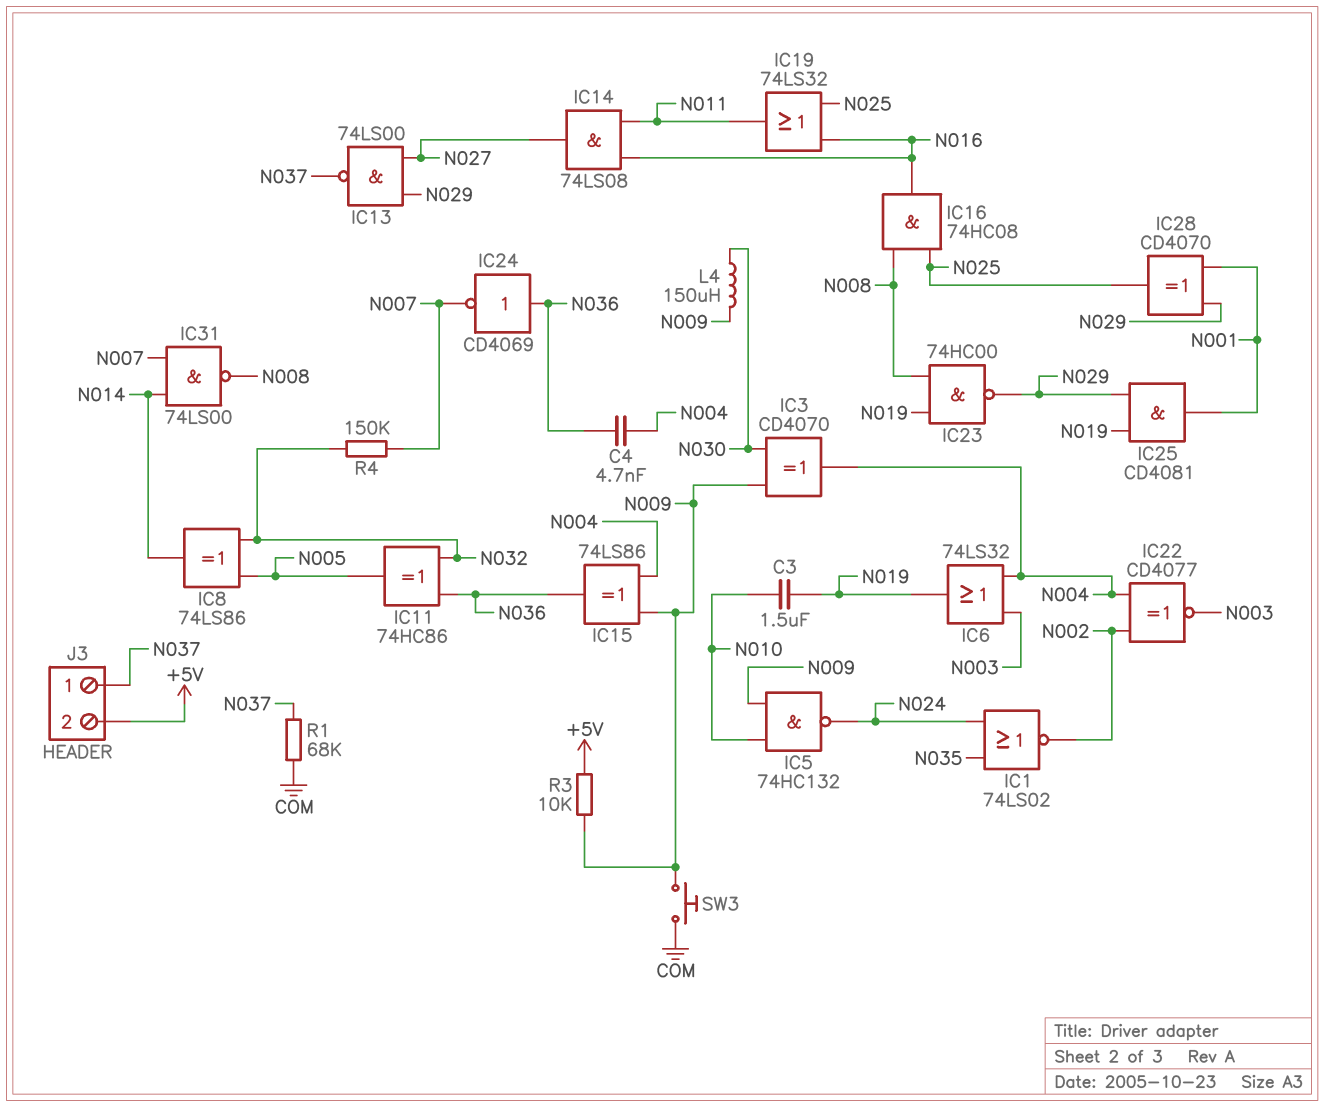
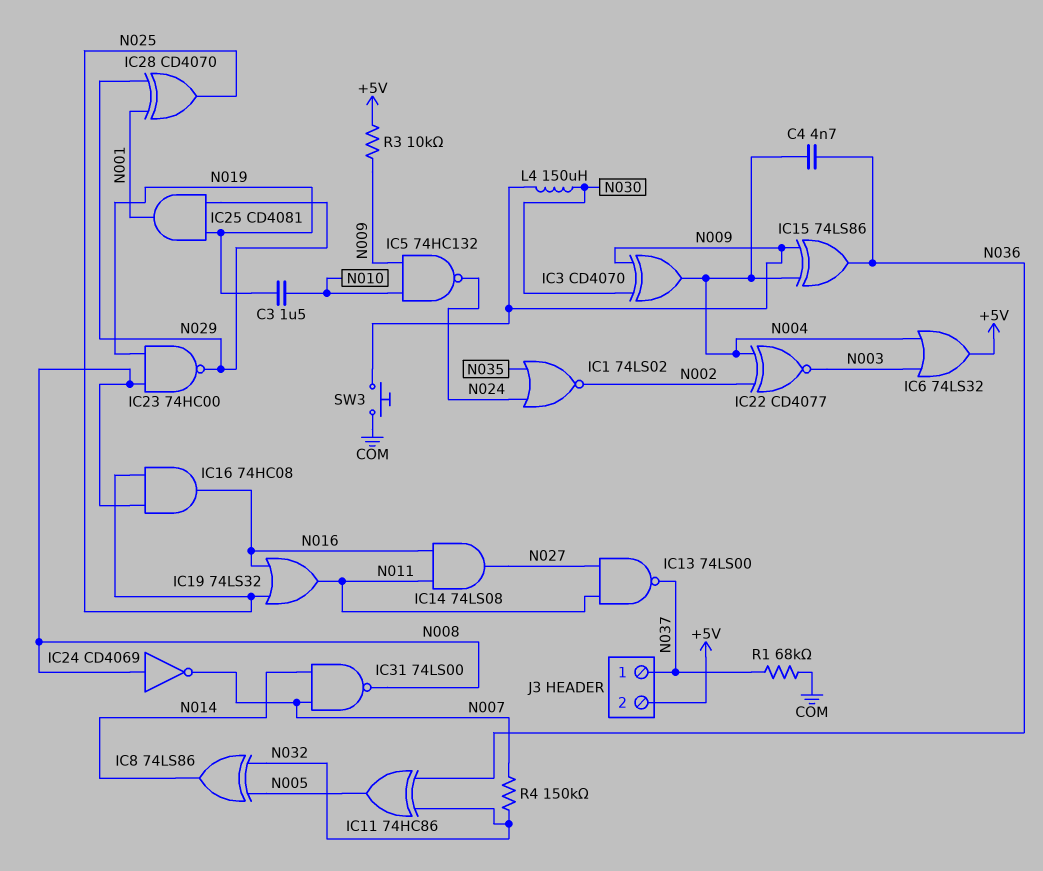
IC6: OR 74LS32 (in N003, in N004, out N019) -> OR 74LS32 (in N003, in N004, out +5V)
IC13: NAND 74LS00 (in N027, in N029, out N037) -> NAND 74LS00 (in N011, in N027, out N037)
IC24: NOT CD4069 (in N036, out N007) -> NOT CD4069 (in N008, out N007)

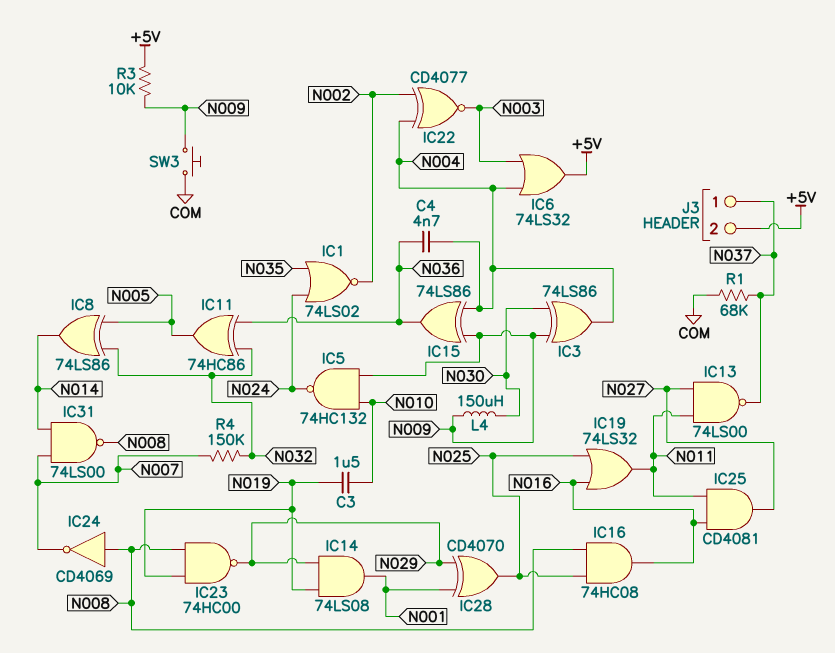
IC3: XOR CD4070 (in N009, in N030, out N004) -> XOR 74LS86 (in N009, in N030, out N004)
IC14: AND 74LS08 (in N011, in N016, out N027) -> AND 74LS08 (in N019, in N029, out N001)
IC25: AND CD4081 (in N019, in N029, out N001) -> AND CD4081 (in N011, in N016, out N027)

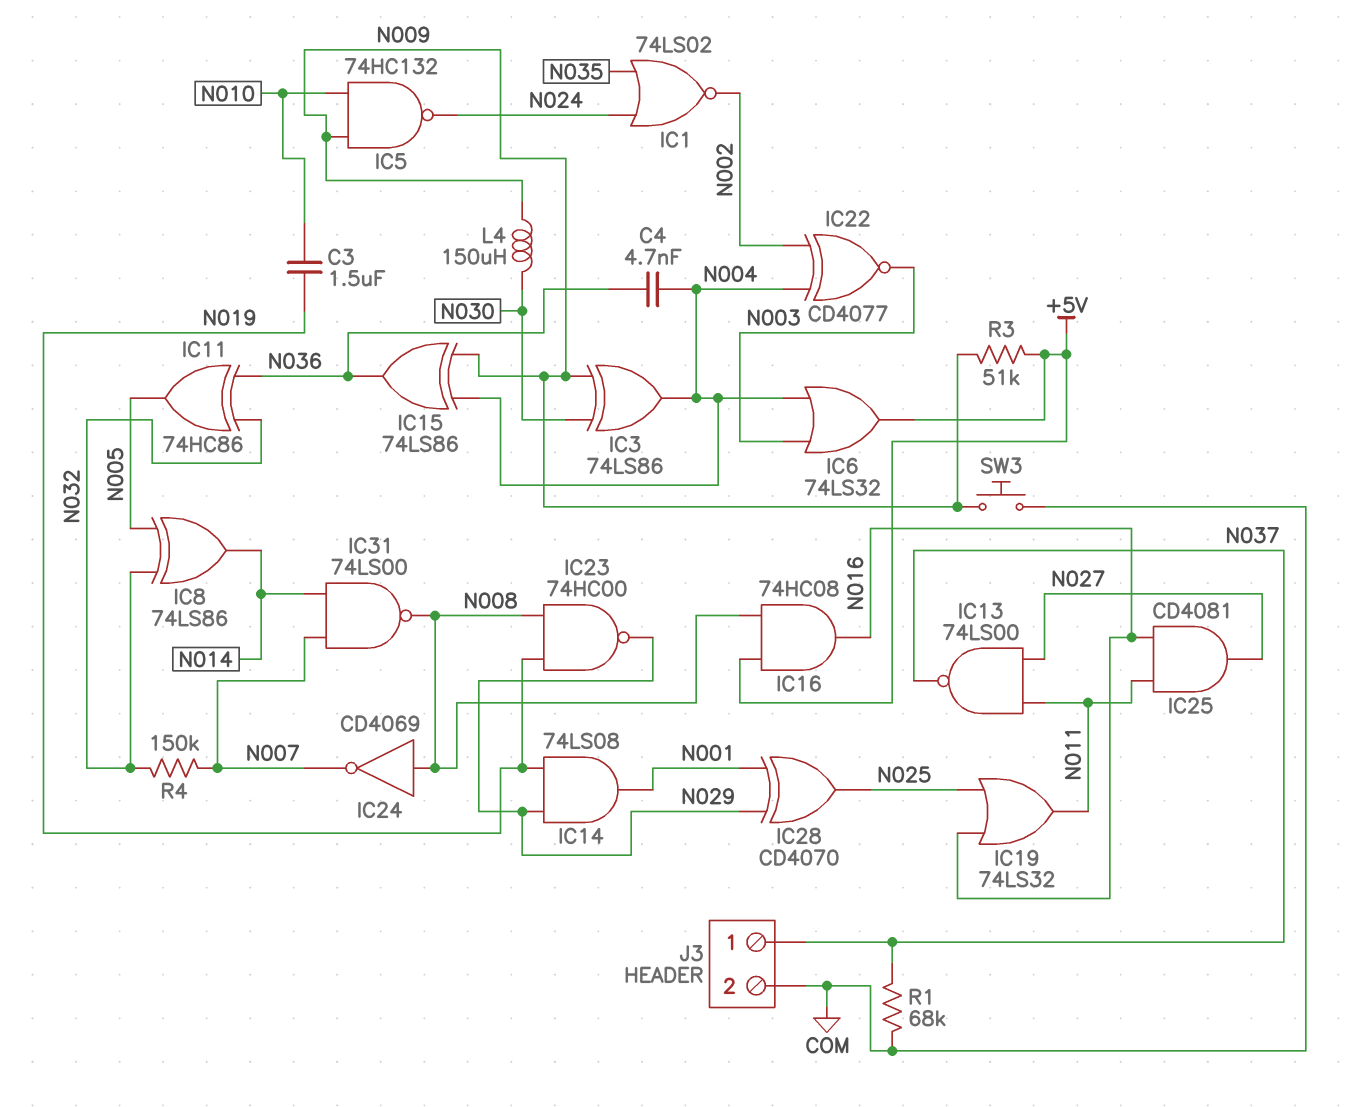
IC16: AND 74HC08 (in N008, in N025, out N016) -> AND 74HC08 (in +5V, in N008, out N016)
J3 pin 2: +5V -> COM
R3: 10k (+5V, N009) -> 51k (+5V, N009)

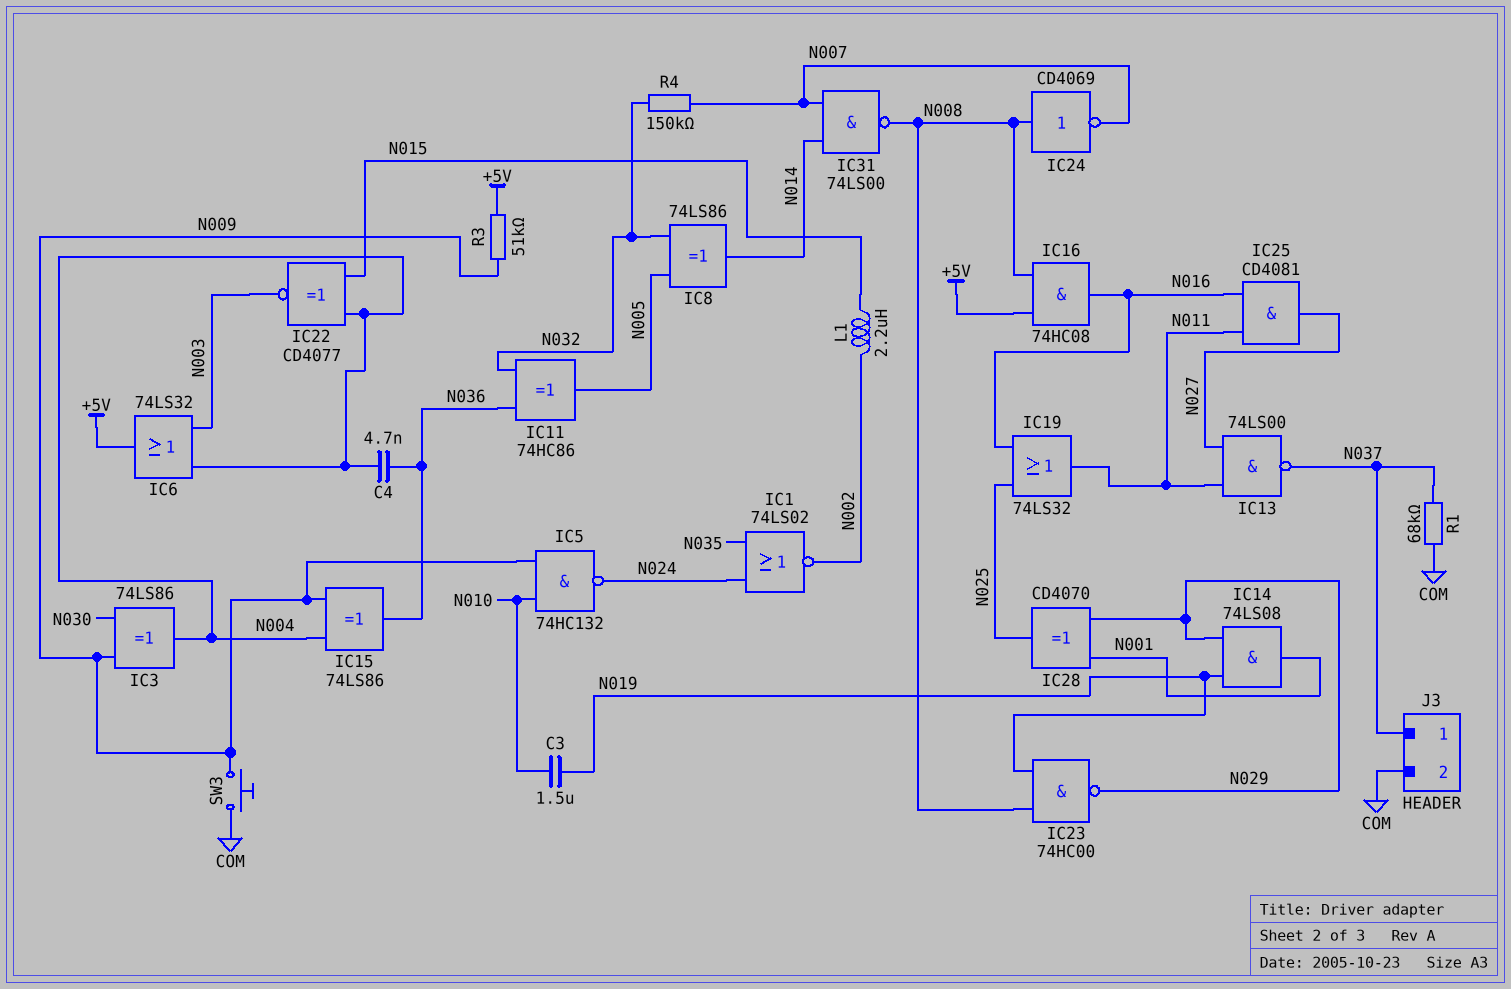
IC22: XNOR CD4077 (in N002, in N004, out N003) -> XNOR CD4077 (in N004, in N015, out N003)
L1: none -> 2.2uH (N002, N015)
L4: 150uH (N009, N030) -> none

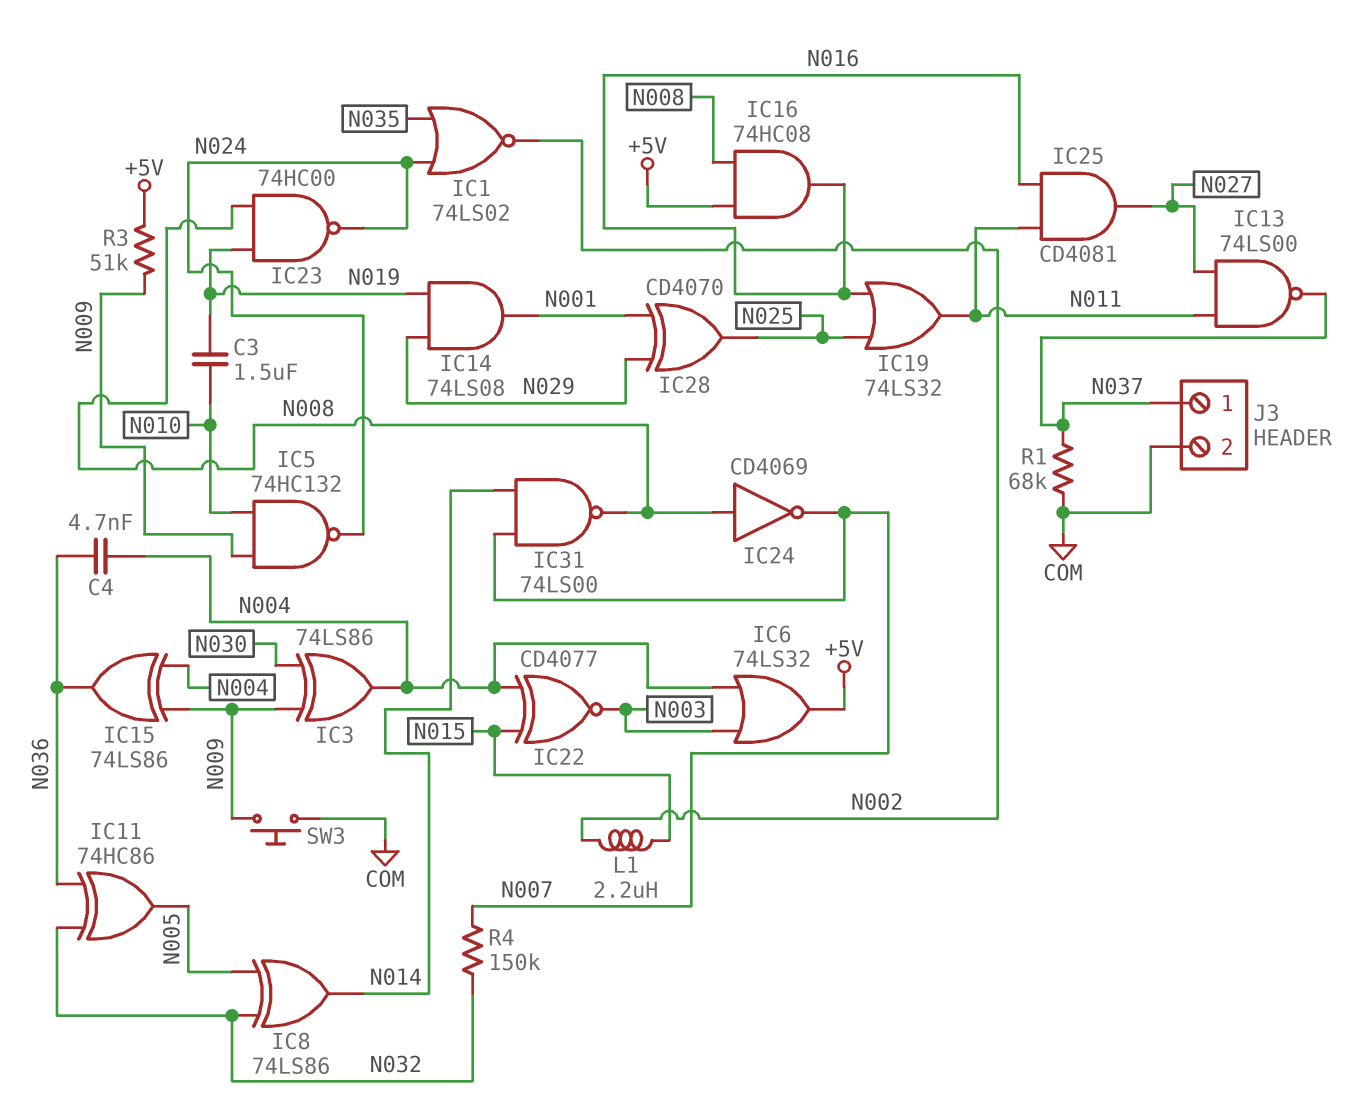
IC23: NAND 74HC00 (in N008, in N019, out N029) -> NAND 74HC00 (in N008, in N019, out N024)

